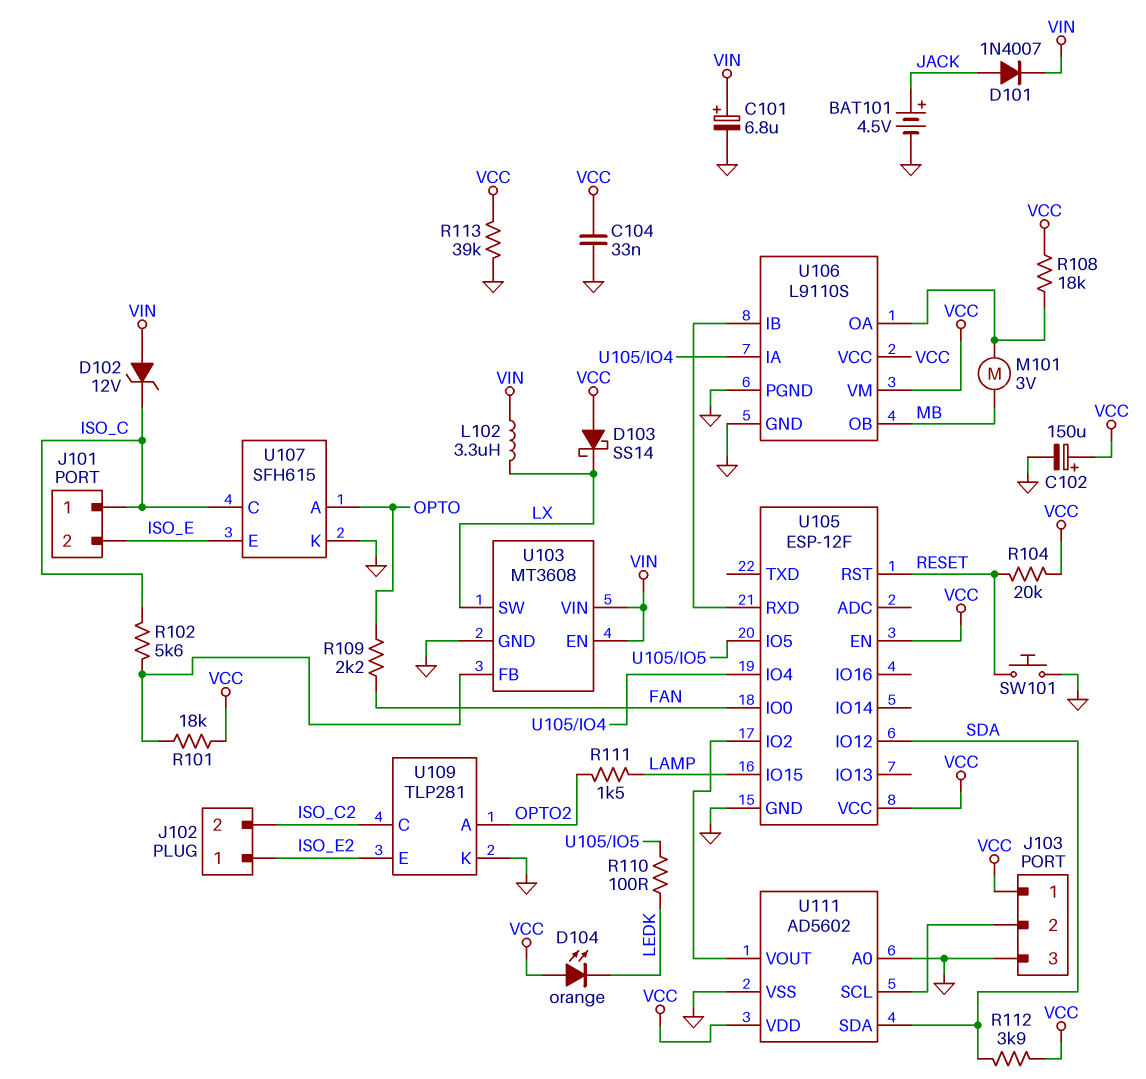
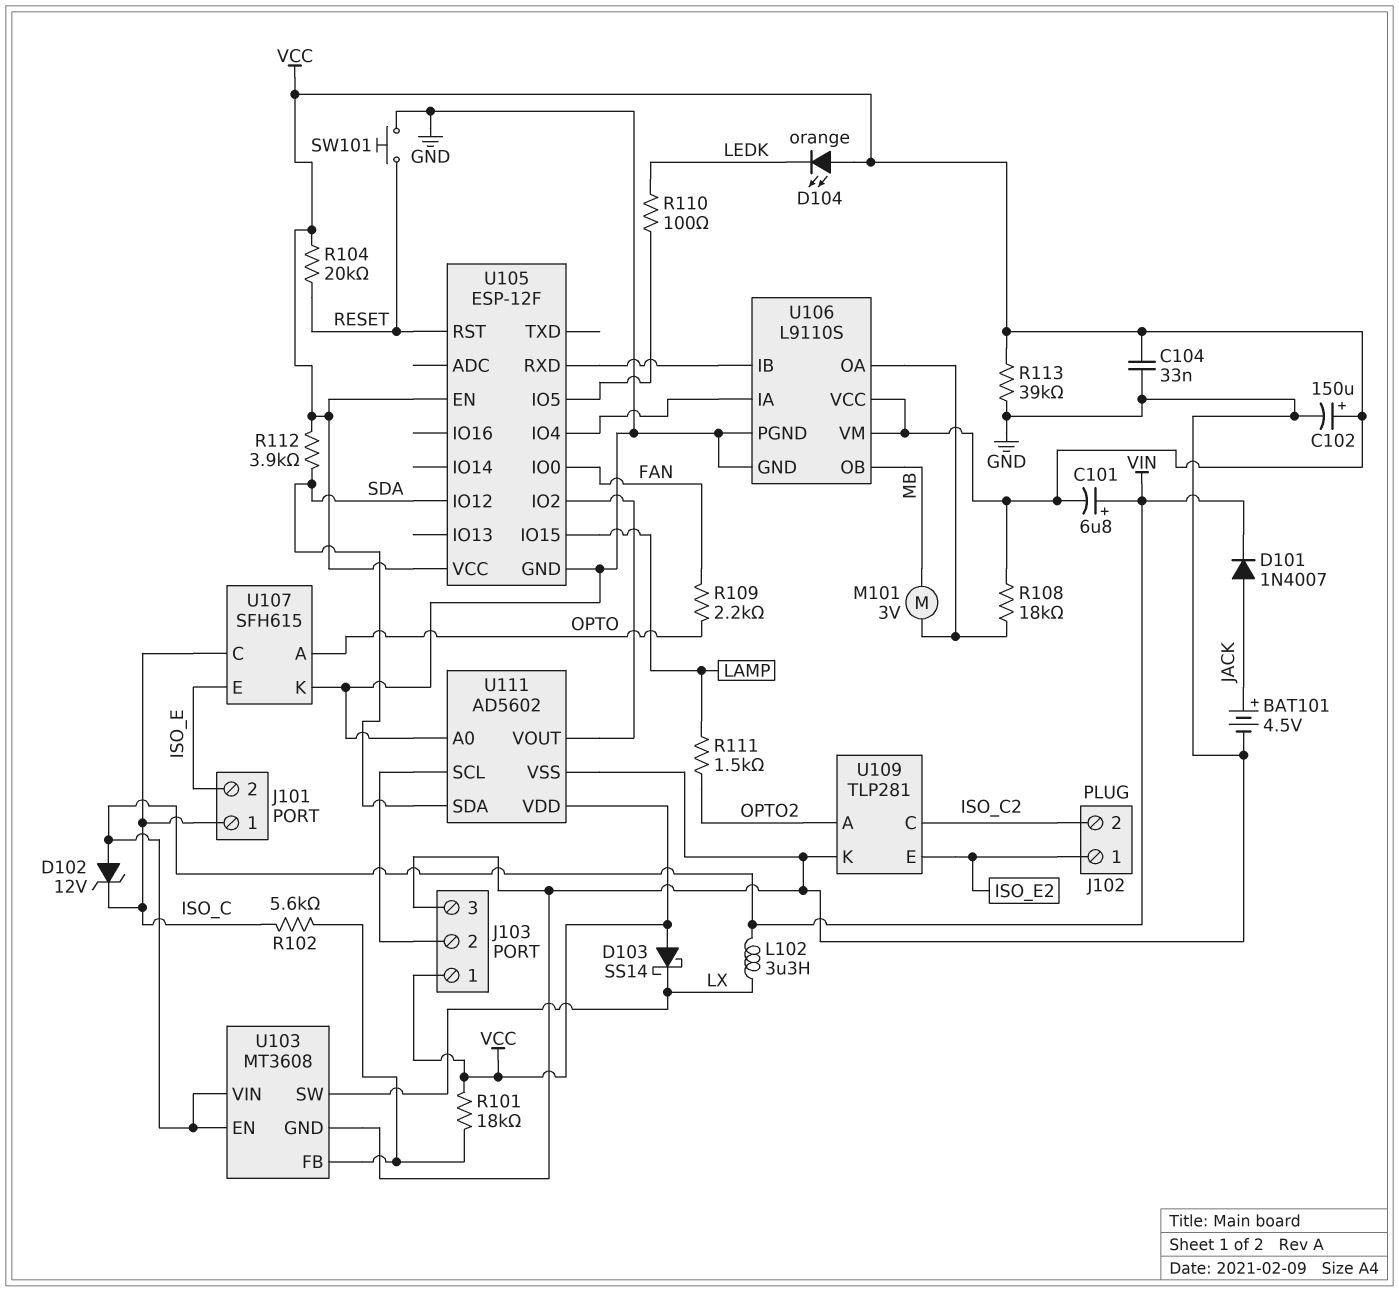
C101: 6.8uF (plus VIN, minus GND) -> 6.8uF (plus VIN, minus VCC)

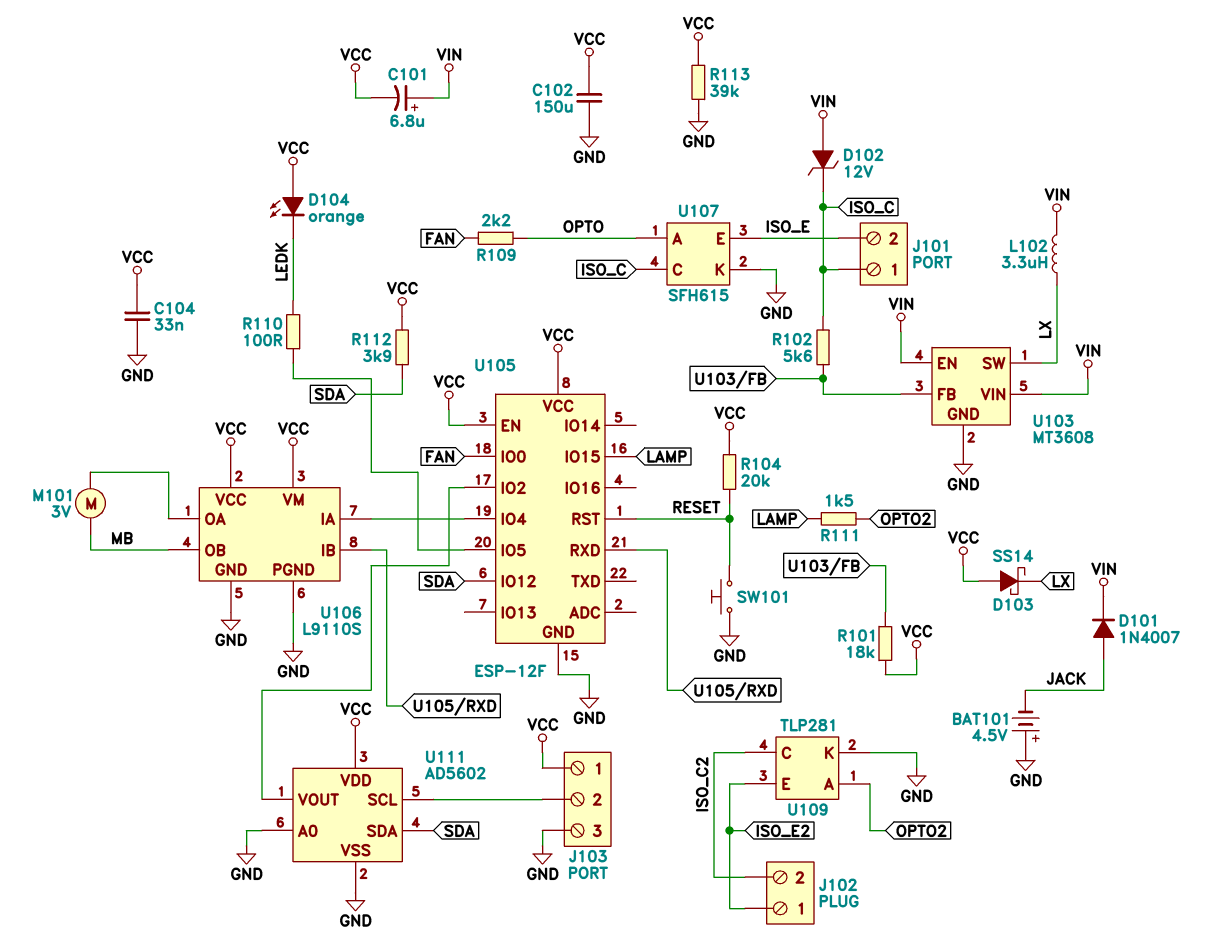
BAT101: 4.5V (plus JACK, minus GND) -> 4.5V (plus GND, minus JACK)
C102: 150uF (plus VCC, minus GND) -> 150uF (GND, VCC)
R108: 18k (U106/OA, VCC) -> none

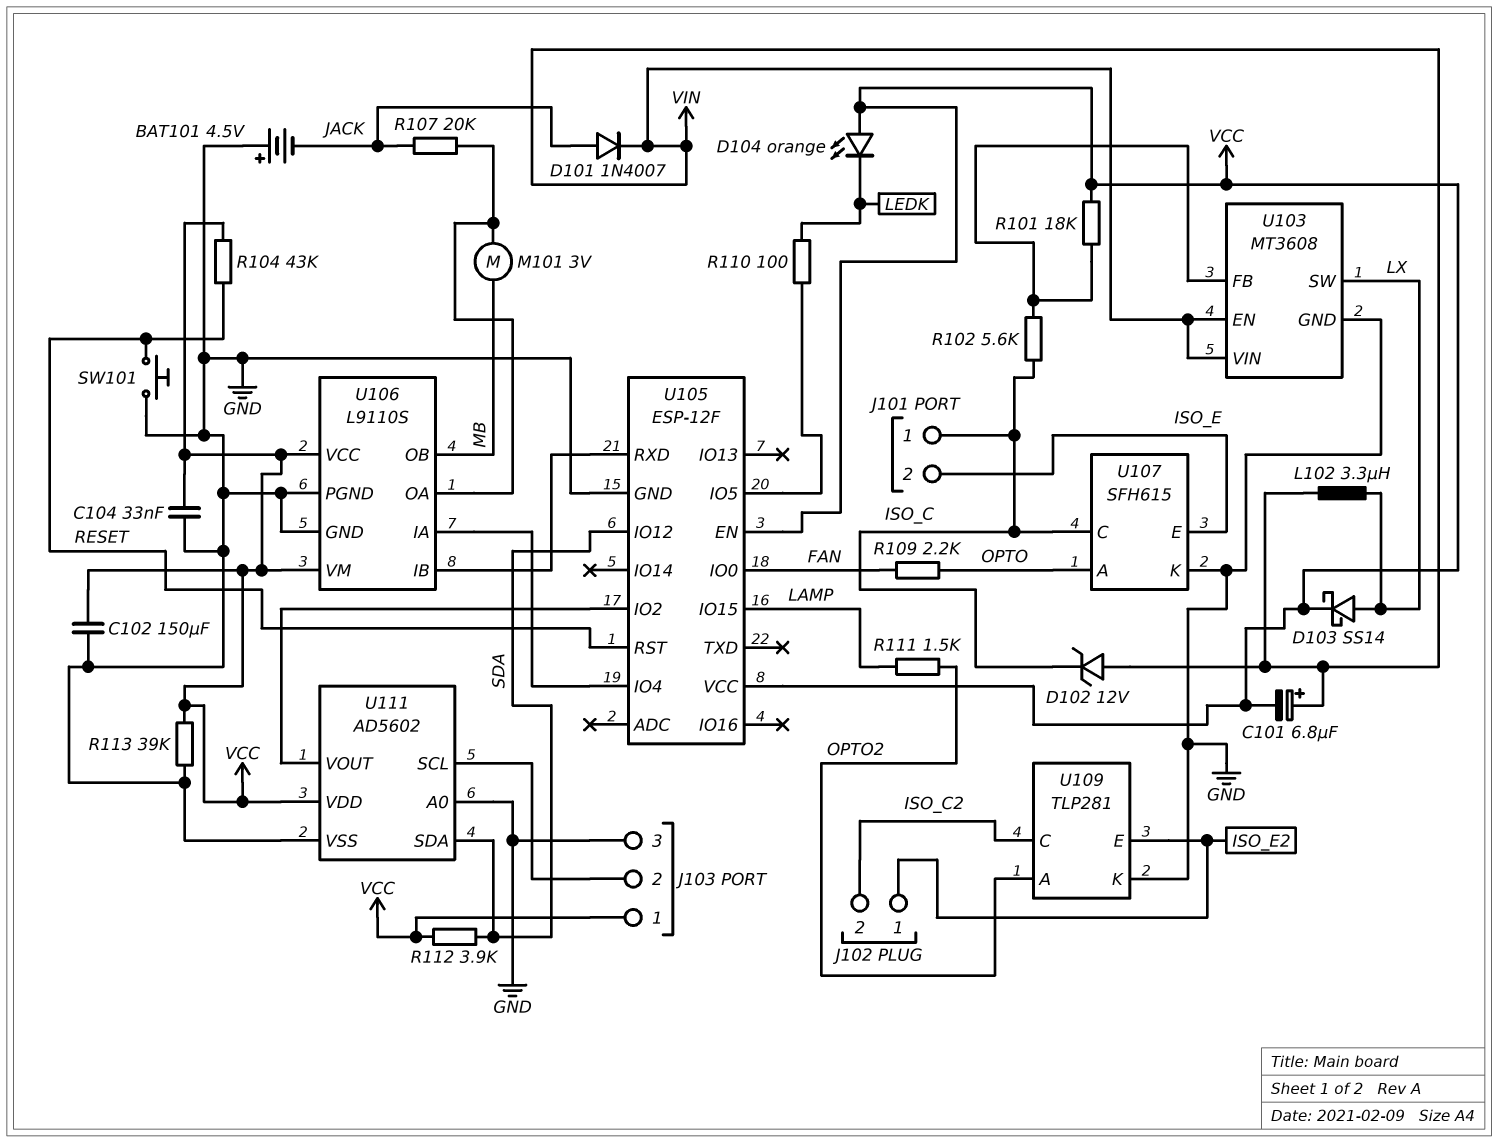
D103: schottky SS14 (A VCC, K LX) -> schottky SS14 (A LX, K VCC)
R104: 20k (RESET, VCC) -> 43k (RESET, VCC)
R107: none -> 20k (JACK, U106/OA)

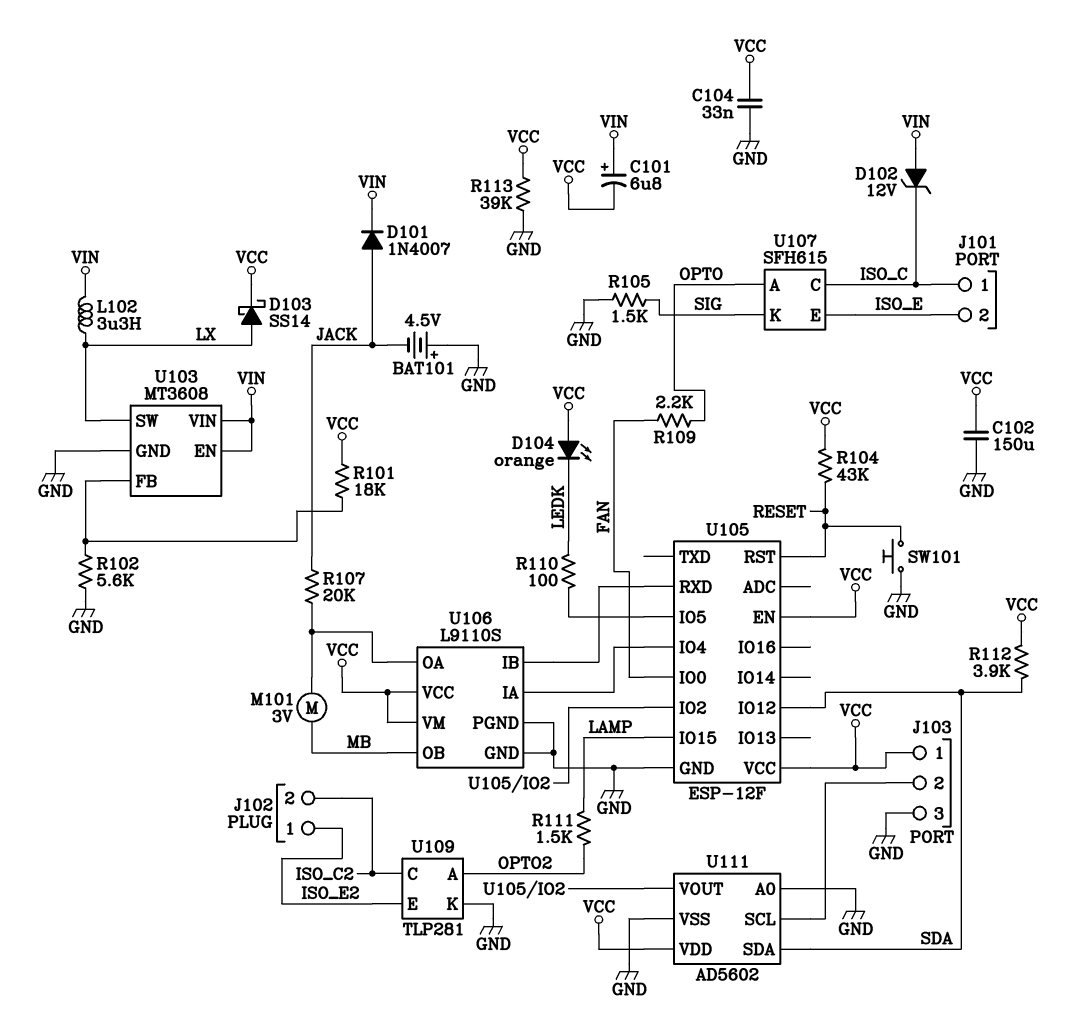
R102: 5.6k (ISO_C, U103/FB) -> 5.6k (GND, U103/FB)
R105: none -> 1.5k (GND, SIG)
U107 pin K: GND -> SIG

